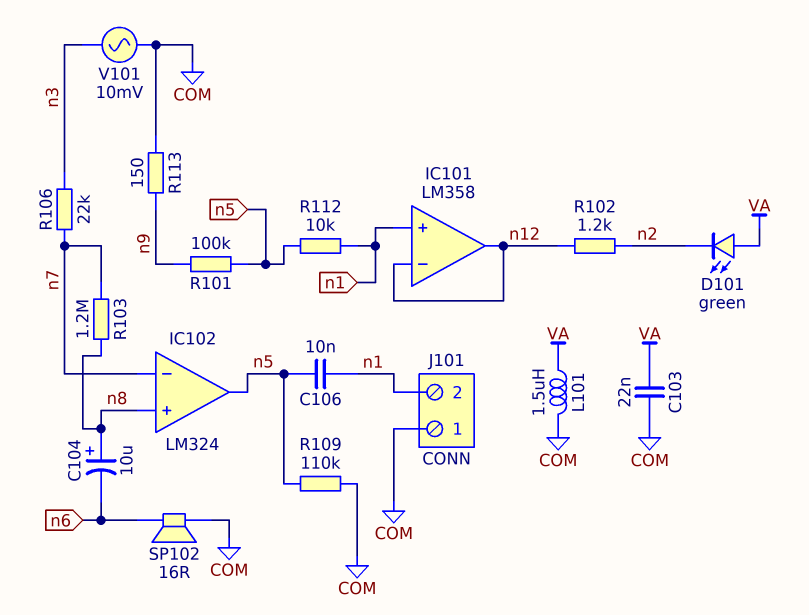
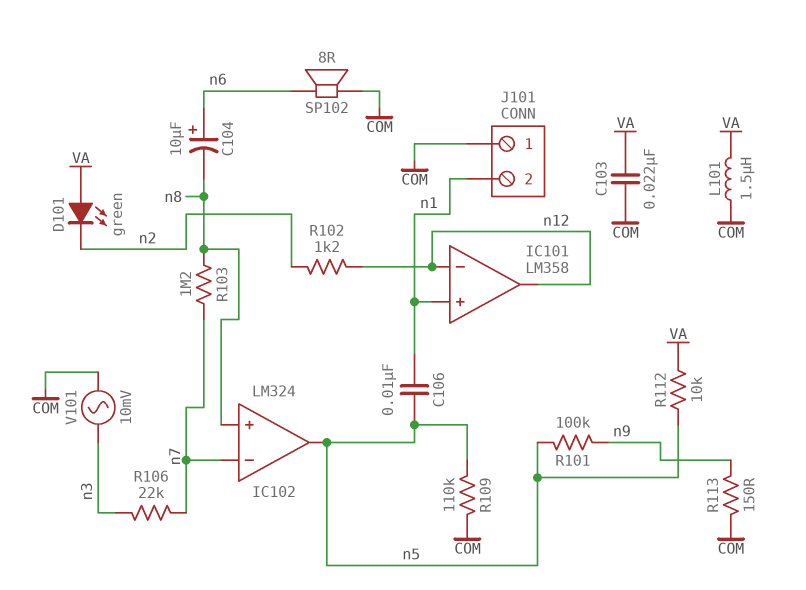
C104: 10uF (plus n8, minus n6) -> 10uF (plus n6, minus n8)
R112: 10k (n1, n5) -> 10k (VA, n5)
SP102: speaker 16R (COM, n6) -> speaker 8R (COM, n6)

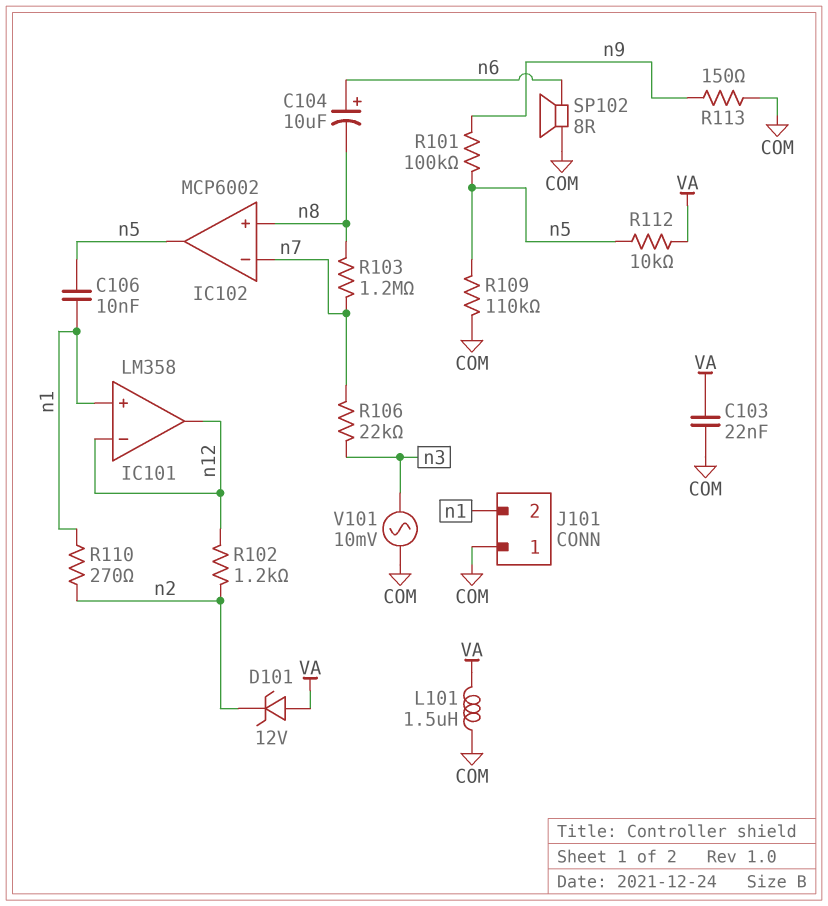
D101: LED green (A VA, K n2) -> zener 12V (A VA, K n2)
IC102: LM324 -> MCP6002
R110: none -> 270 (n1, n2)

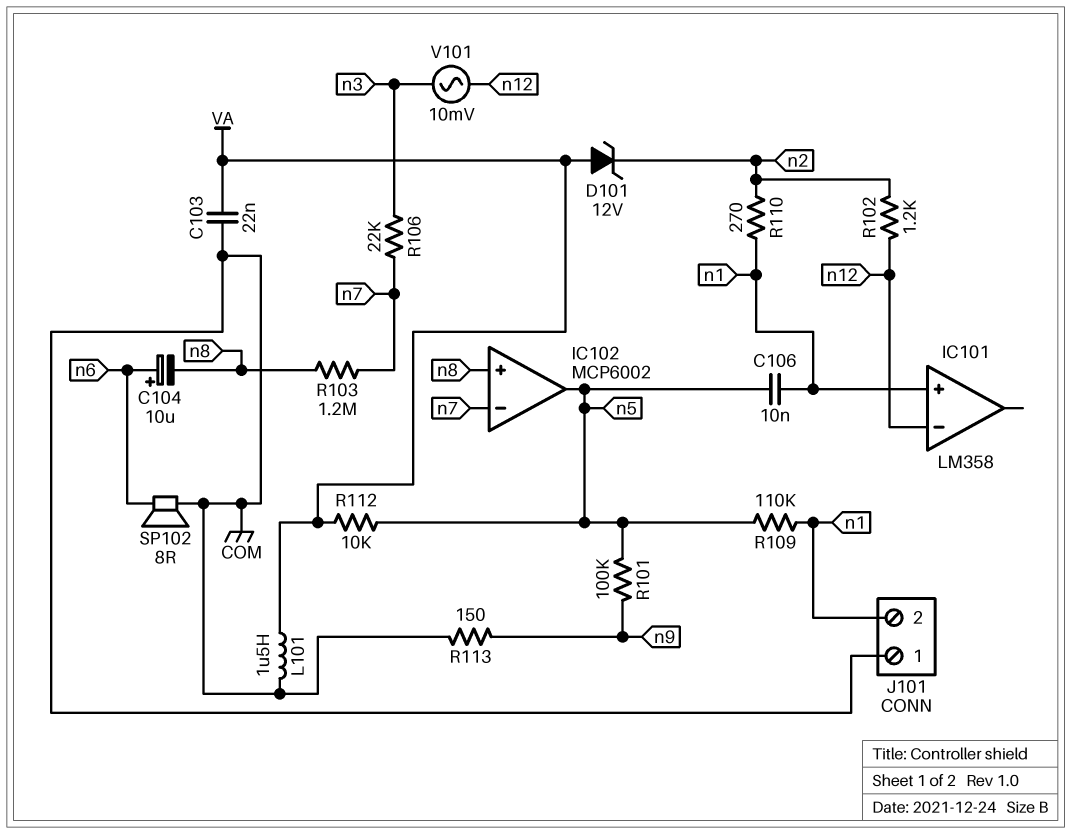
IC101 pin out: n12 -> none
R109: 110k (COM, n5) -> 110k (n1, n5)
V101: AC 10mV (COM, n3) -> AC 10mV (n3, n12)

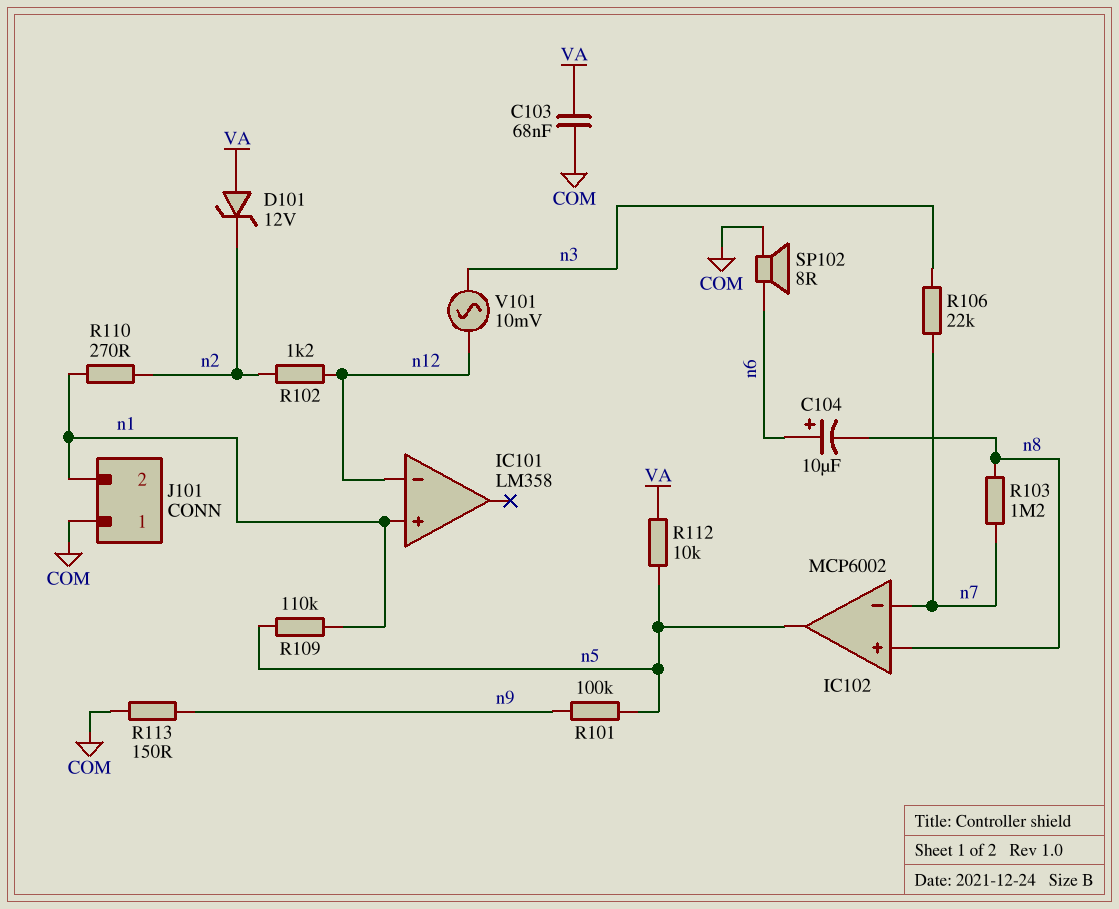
C103: 22nF (COM, VA) -> 68nF (COM, VA)
C106: 10nF (n1, n5) -> none
L101: 1.5uH (COM, VA) -> none

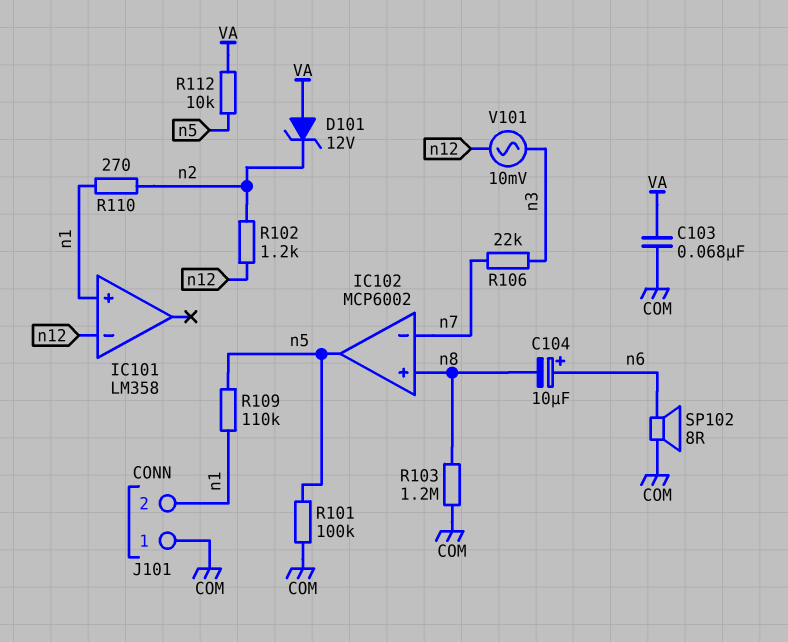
R101: 100k (n5, n9) -> 100k (COM, n5)
R103: 1.2M (n7, n8) -> 1.2M (COM, n8)
R113: 150 (COM, n9) -> none

